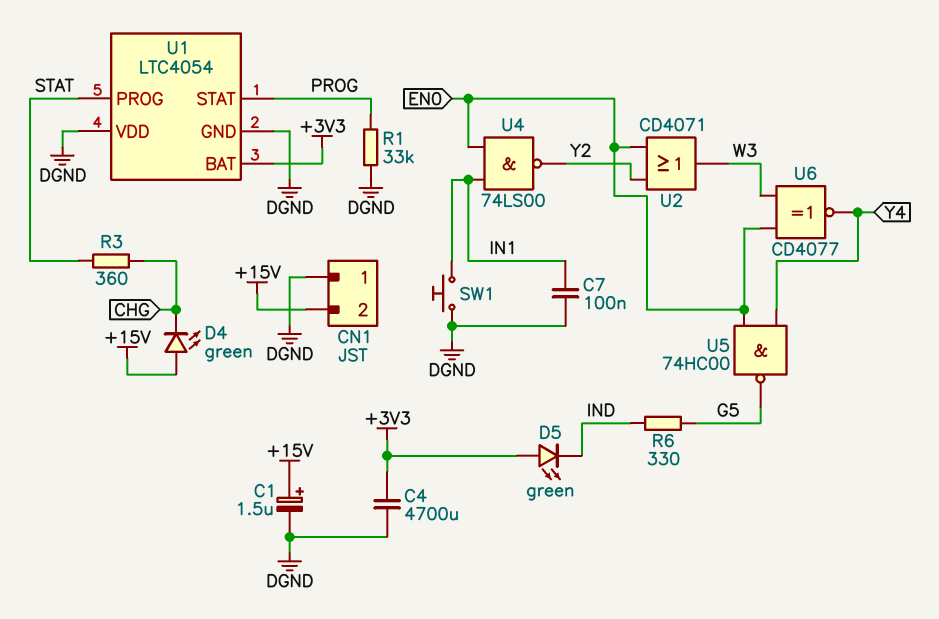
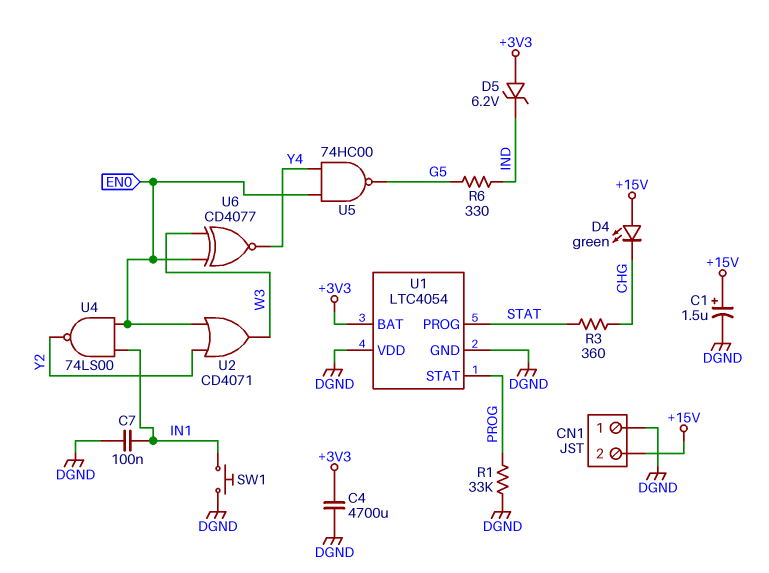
D5: LED green (A +3V3, K IND) -> zener 6.2V (A +3V3, K IND)

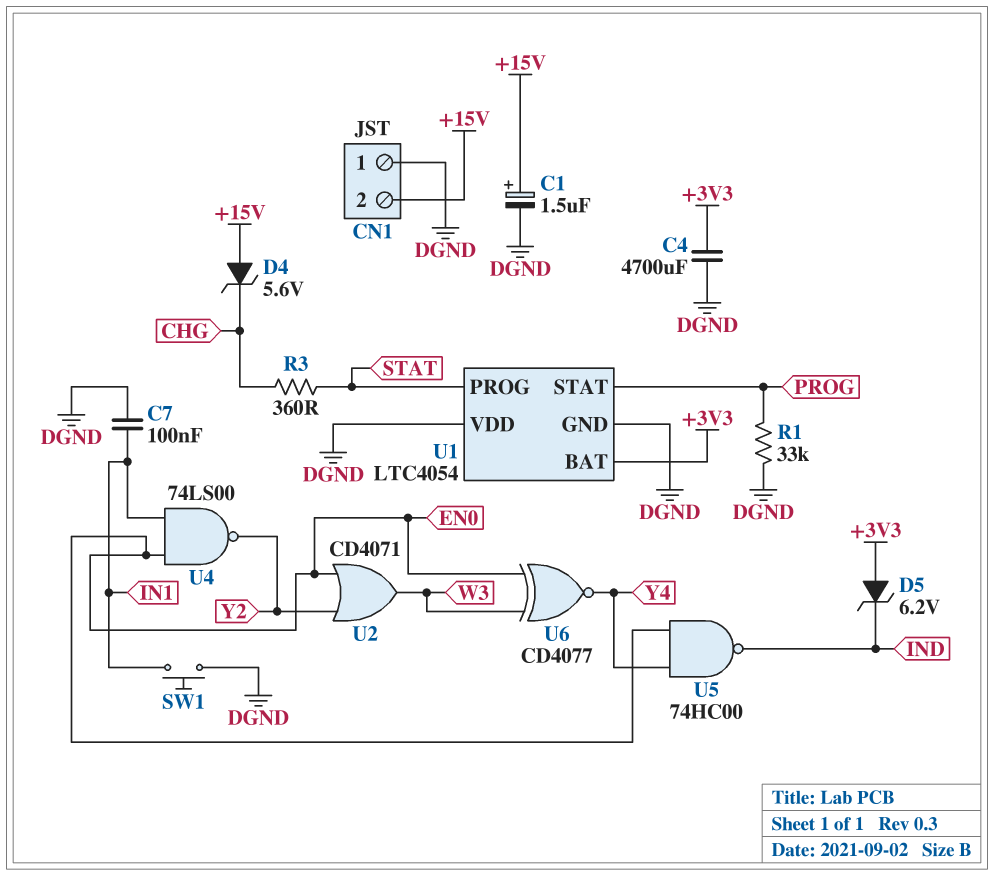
D4: LED green (A +15V, K CHG) -> zener 5.6V (A +15V, K CHG)
R6: 330 (G5, IND) -> none
U5: NAND 74HC00 (in EN0, in Y4, out G5) -> NAND 74HC00 (in EN0, in Y4, out IND)

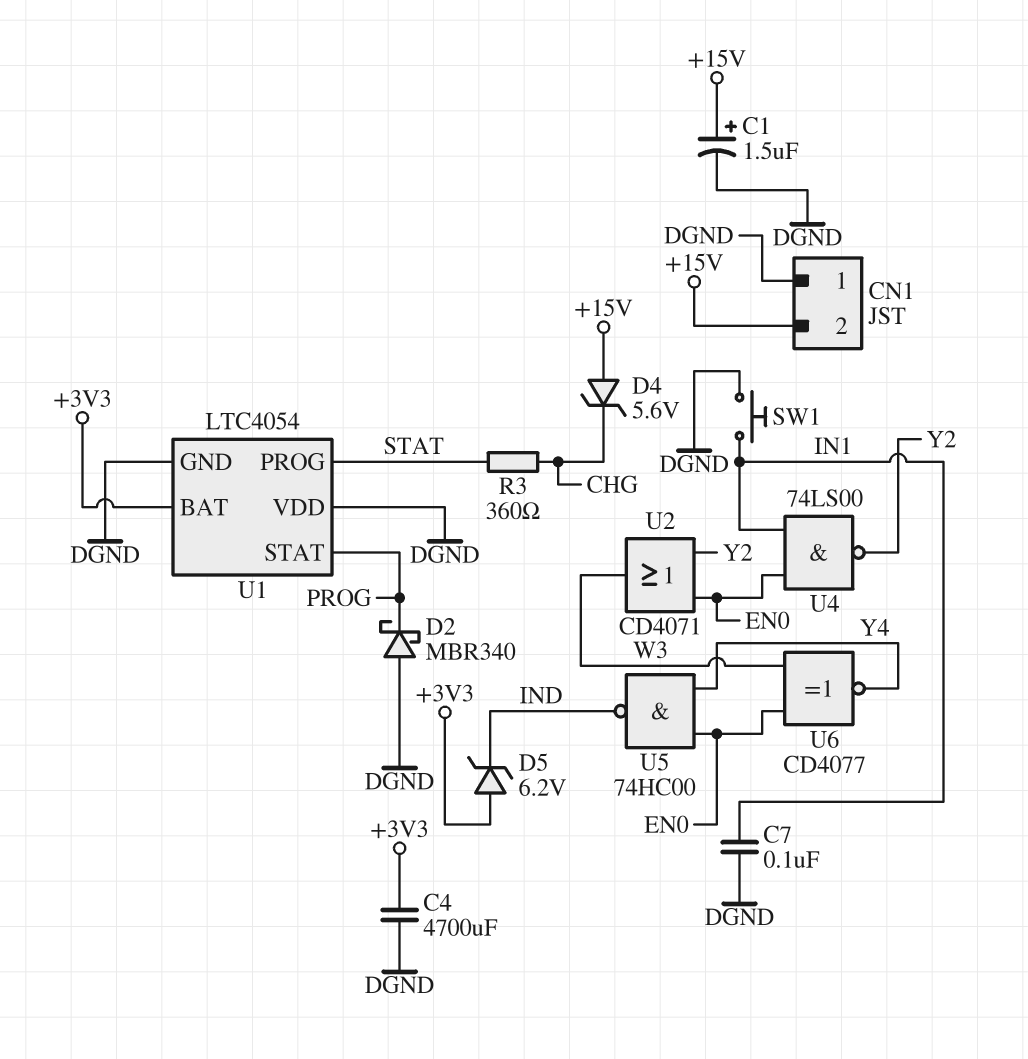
D2: none -> schottky MBR340 (A DGND, K PROG)
R1: 33k (DGND, PROG) -> none

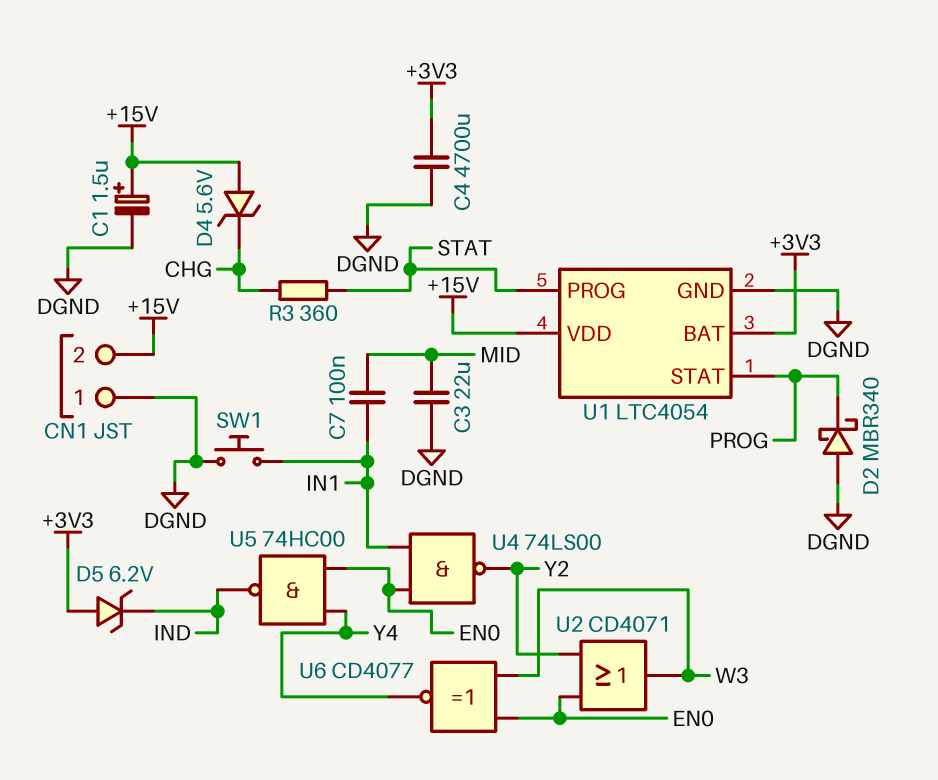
C3: none -> 22uF (DGND, MID)
C7: 100nF (DGND, IN1) -> 100nF (IN1, MID)
U1 pin VDD: DGND -> +15V

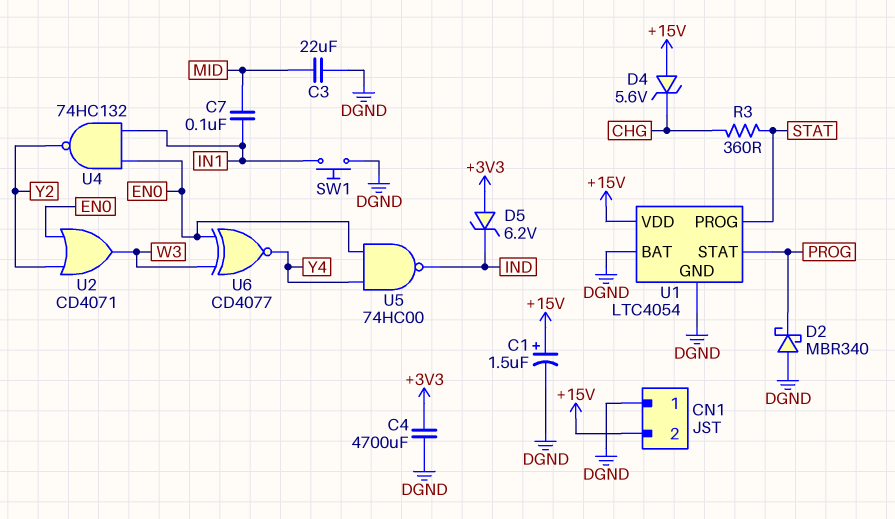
U1 pin BAT: +3V3 -> DGND
U4: NAND 74LS00 (in EN0, in IN1, out Y2) -> NAND 74HC132 (in EN0, in IN1, out Y2)

